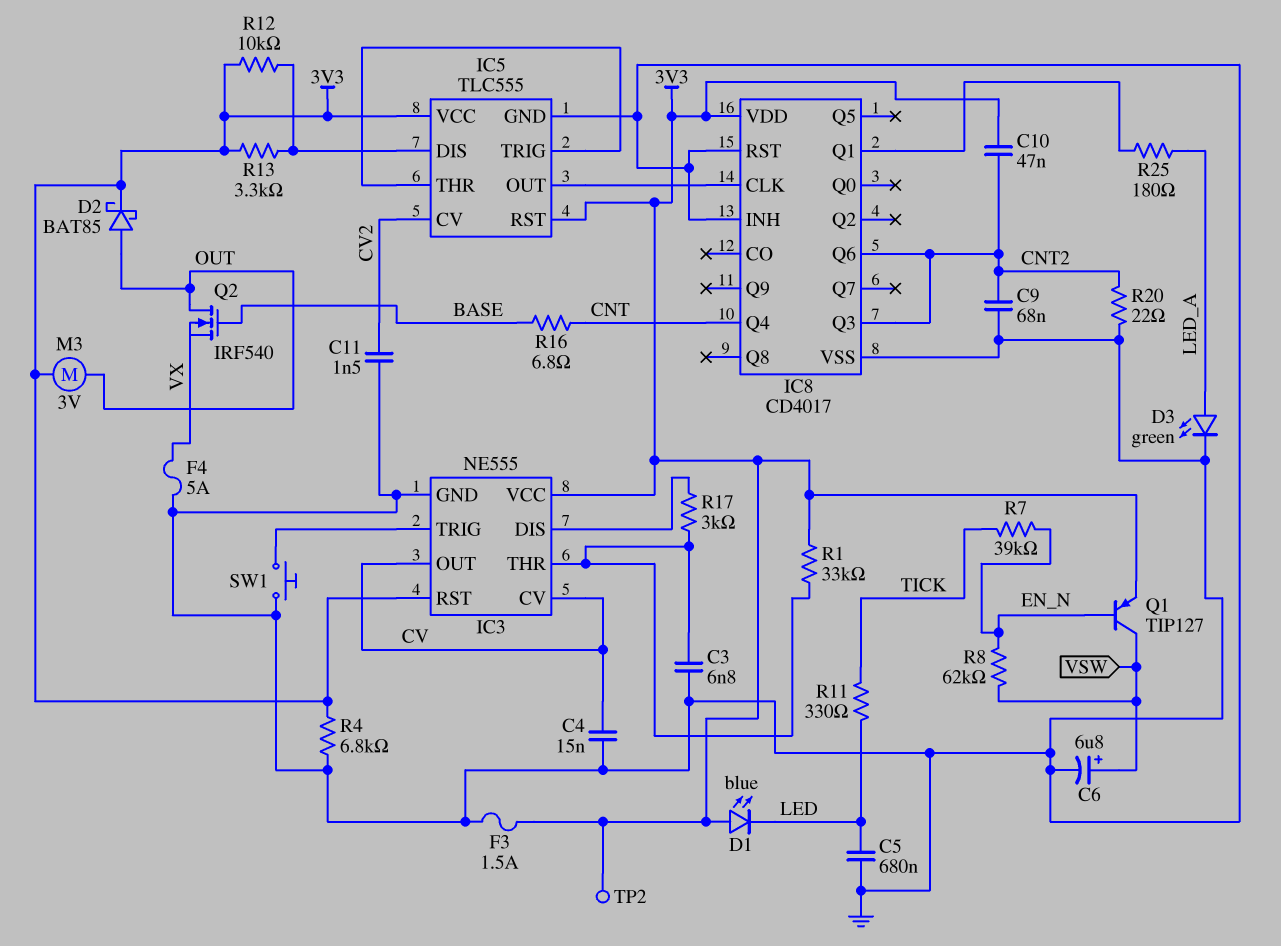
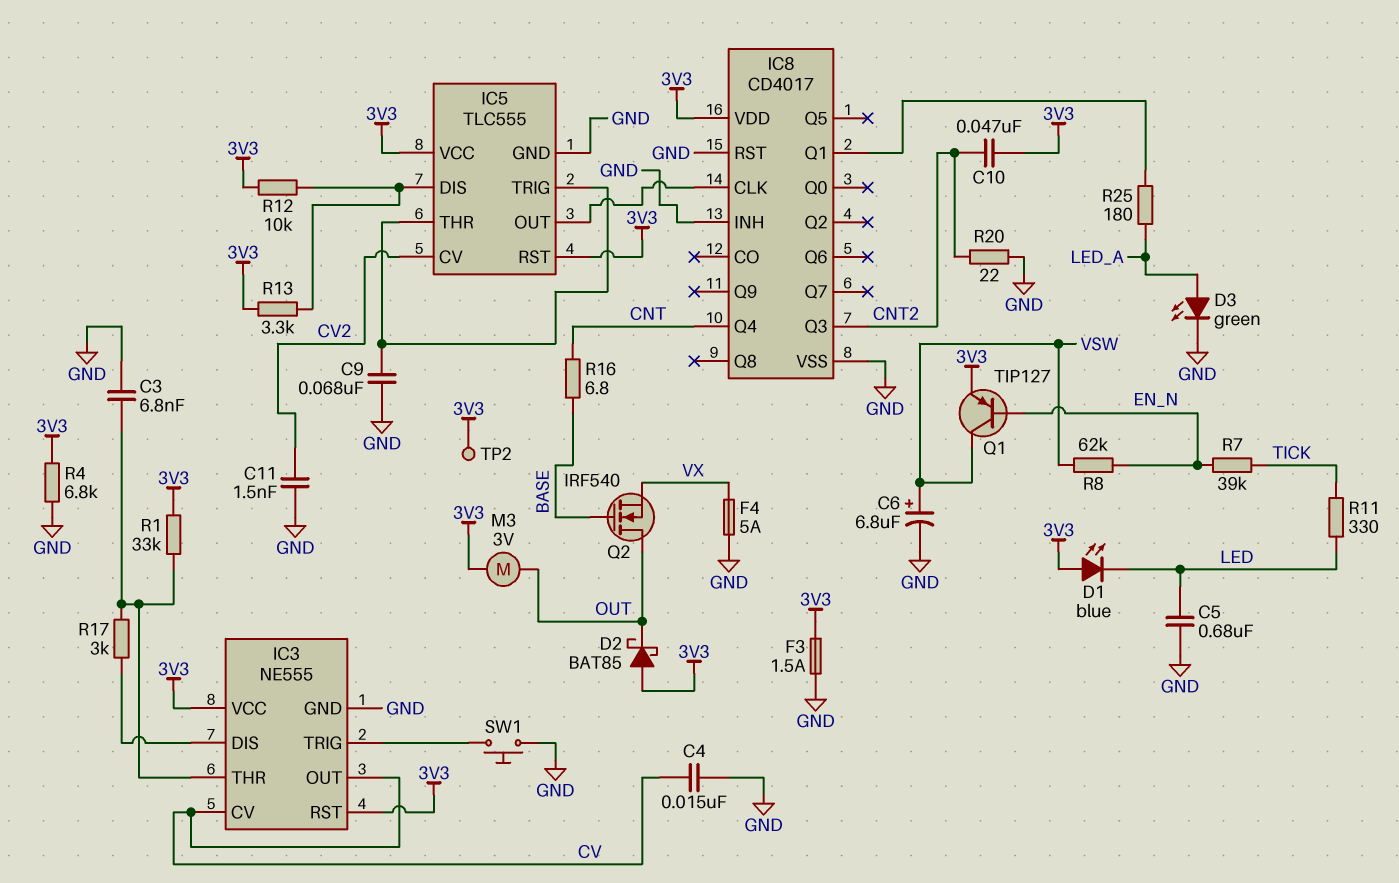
C9: 68nF (CNT2, GND) -> 68nF (GND, IC5/THR)
D2: schottky BAT85 (A OUT, K 3V3) -> schottky BAT85 (A 3V3, K OUT)
IC8 pin Q6: CNT2 -> none

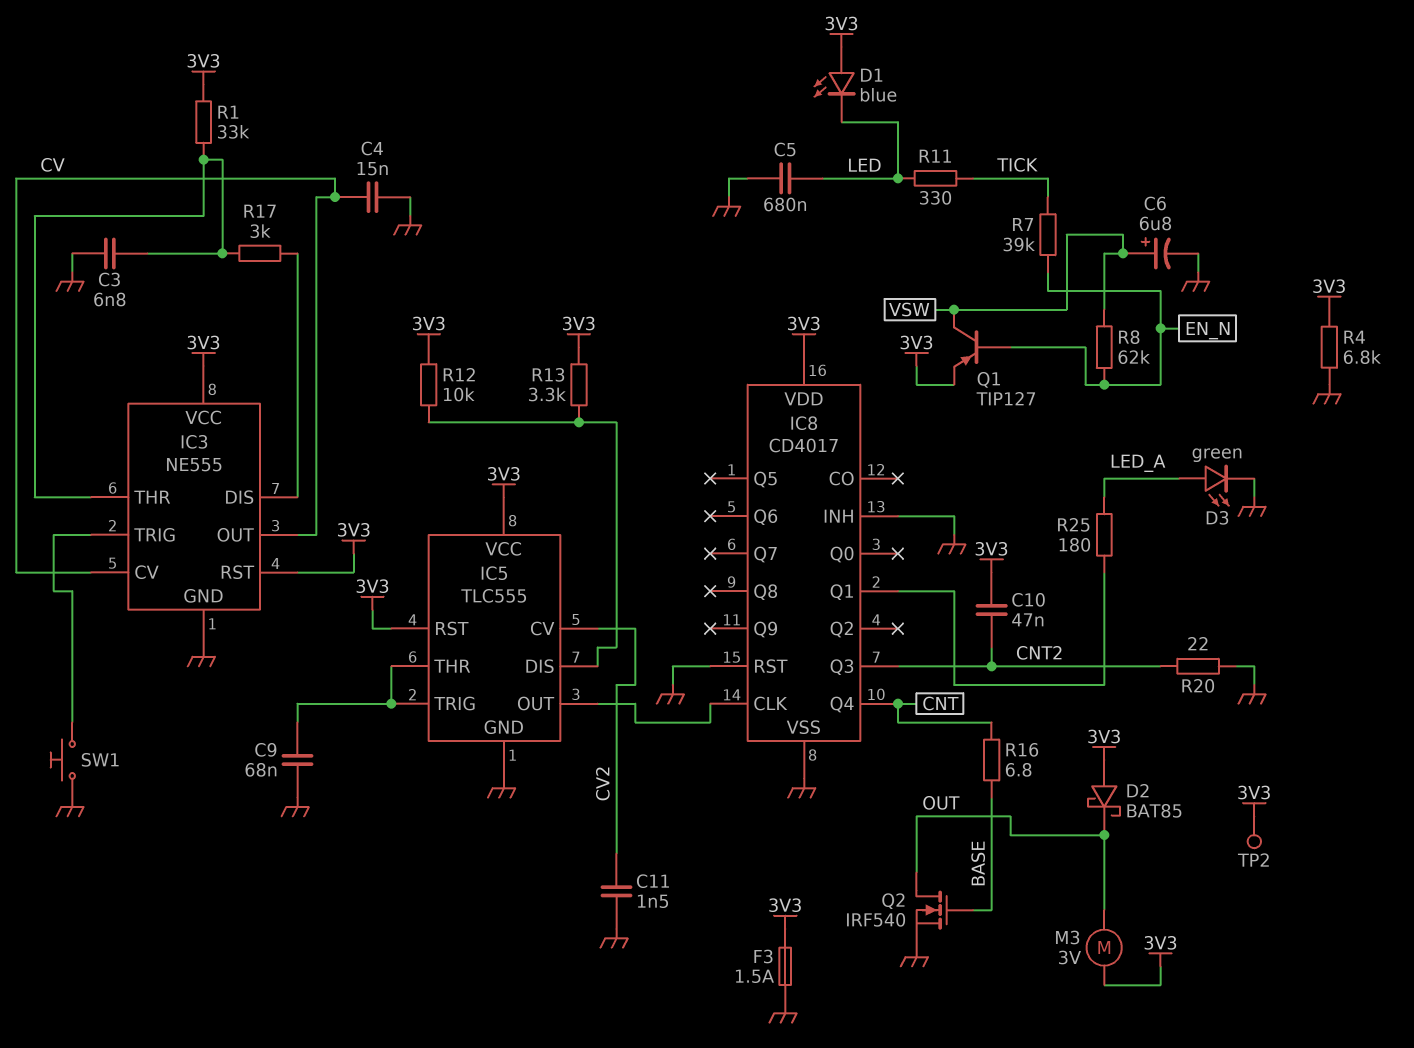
F4: 5A (GND, VX) -> none
Q2: NMOS IRF540 (G BASE, D OUT, S VX) -> NMOS IRF540 (G BASE, D OUT, S GND)

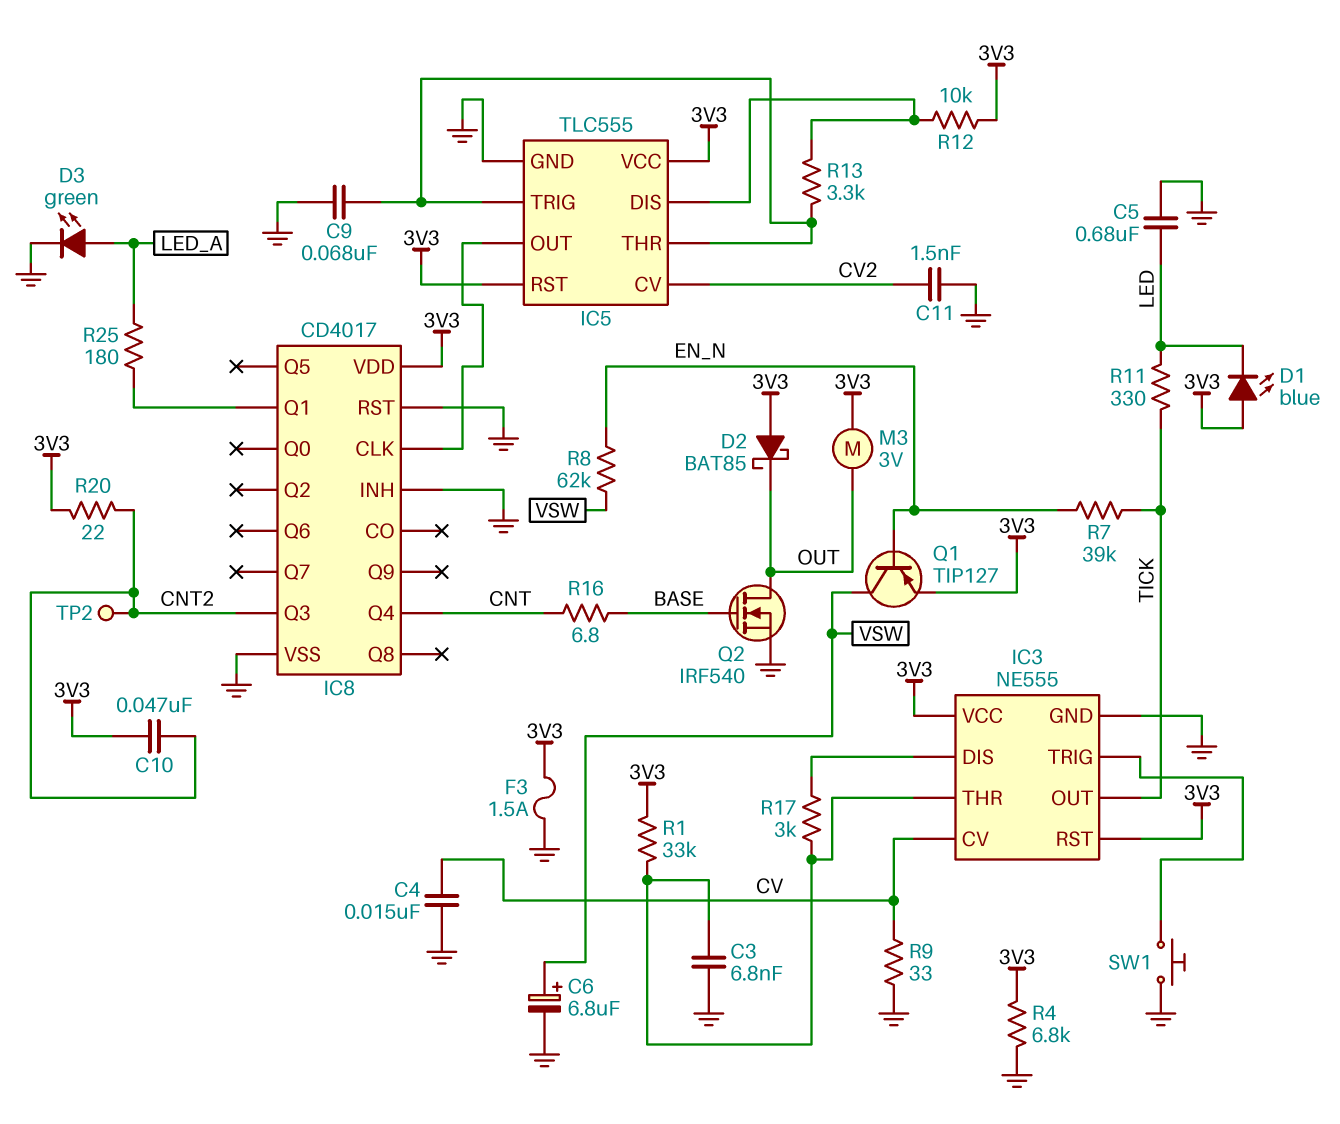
IC3 pin OUT: CV -> TICK
R9: none -> 33 (CV, GND)
R13: 3.3k (3V3, IC5/DIS) -> 3.3k (IC5/DIS, IC5/THR)
R20: 22 (CNT2, GND) -> 22 (3V3, CNT2)
TP2: test point (3V3) -> test point (CNT2)

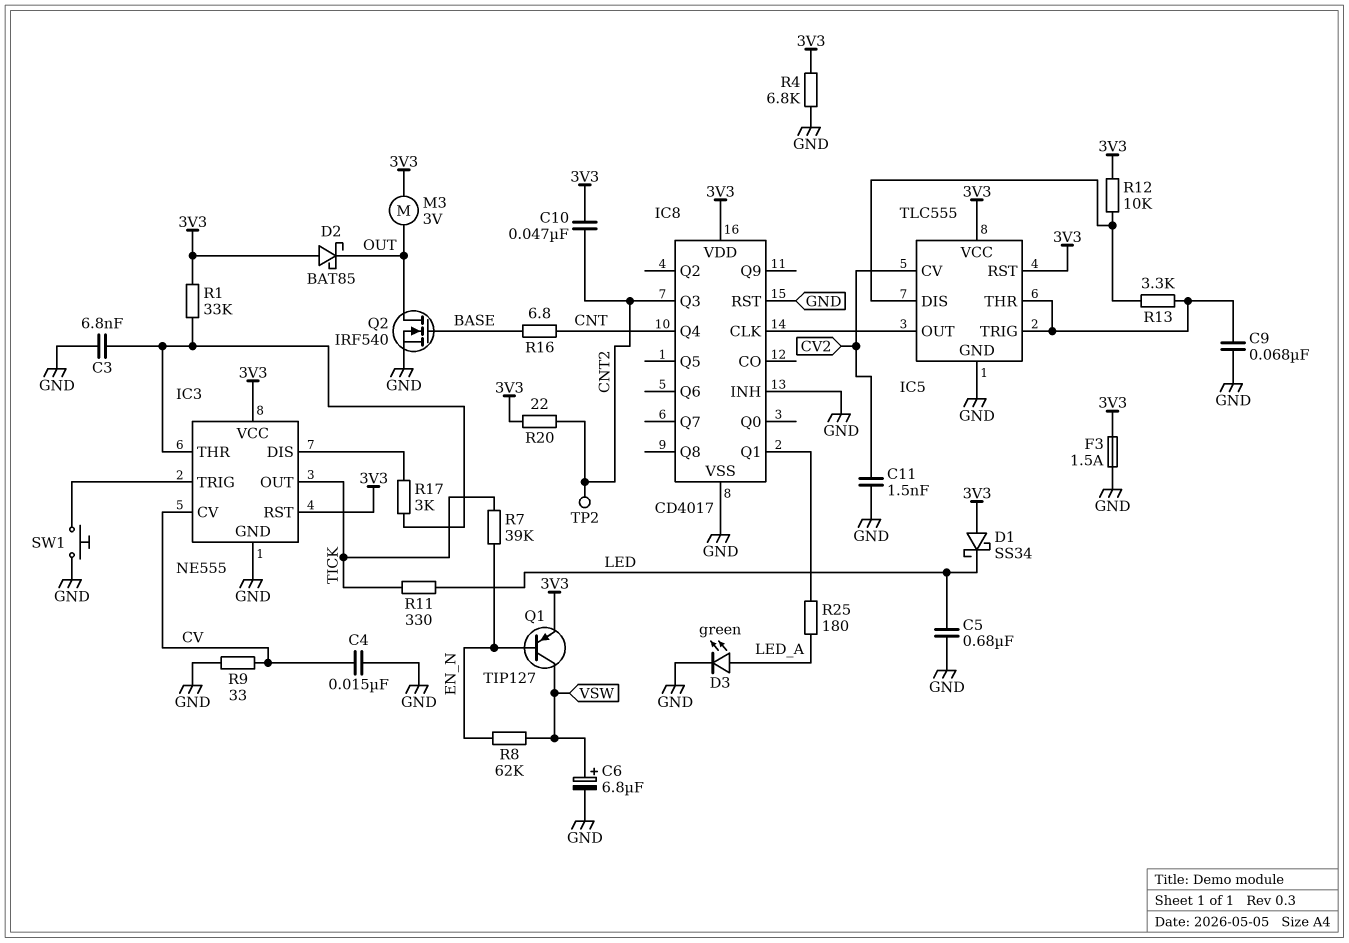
D1: LED blue (A 3V3, K LED) -> schottky SS34 (A 3V3, K LED)

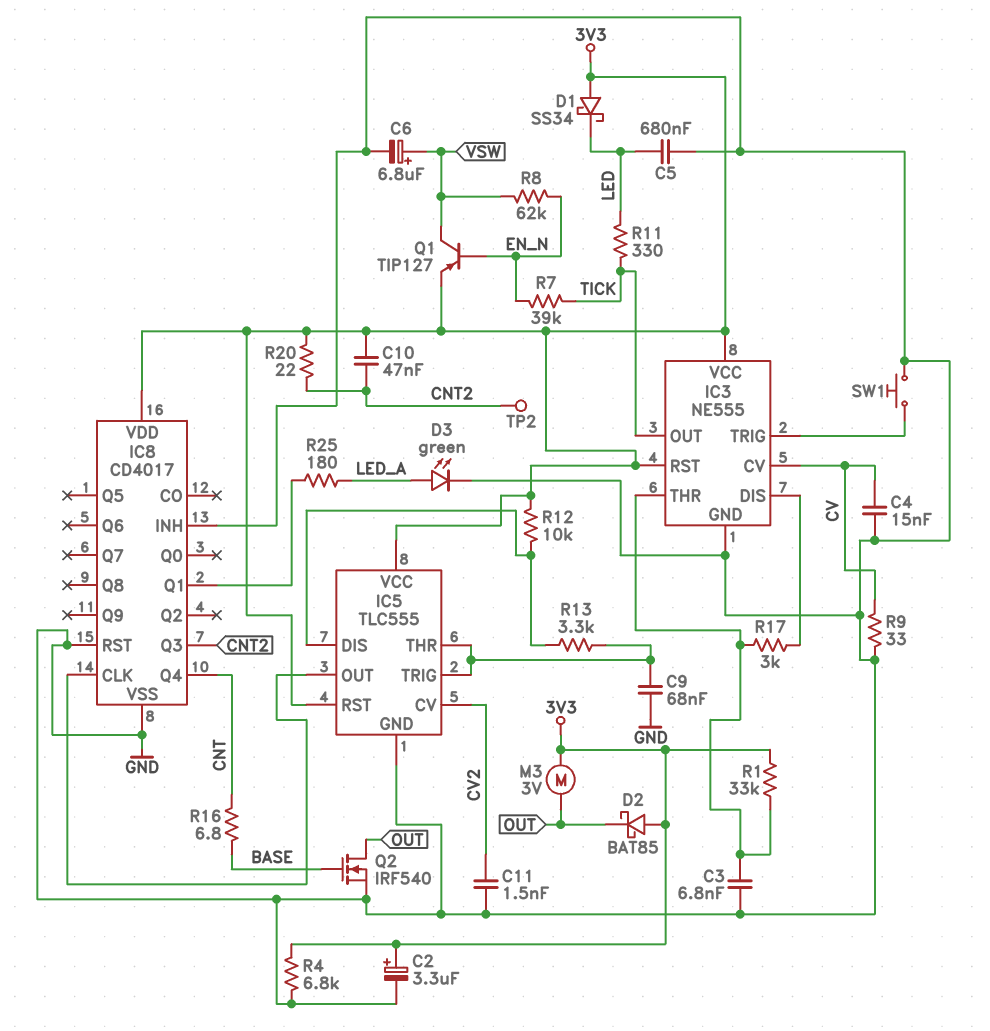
C2: none -> 3.3uF (plus 3V3, minus GND)
F3: 1.5A (3V3, GND) -> none

